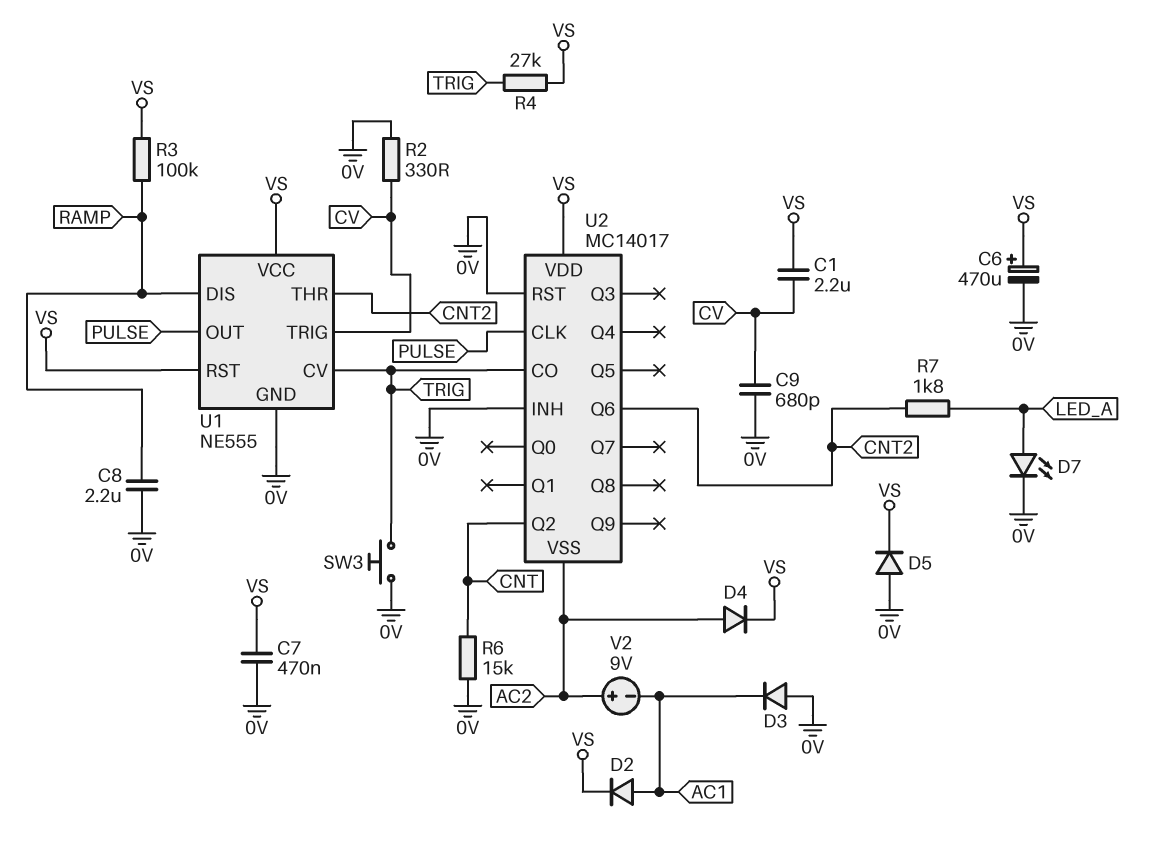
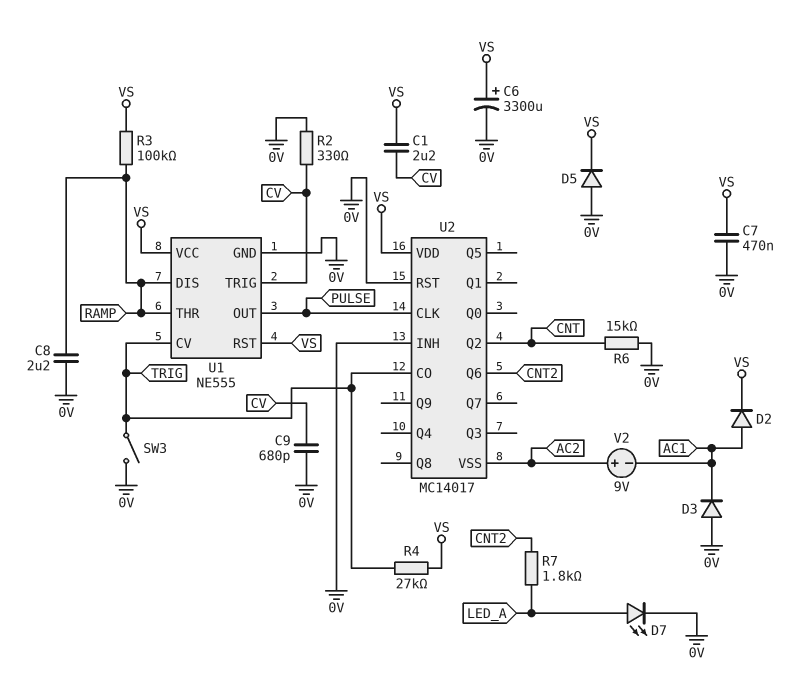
C6: 470uF (plus VS, minus 0V) -> 3300uF (plus VS, minus 0V)
D4: diode (A AC2, K VS) -> none
SW3: button (0V, TRIG) -> switch (0V, TRIG)
U1 pin THR: CNT2 -> RAMP

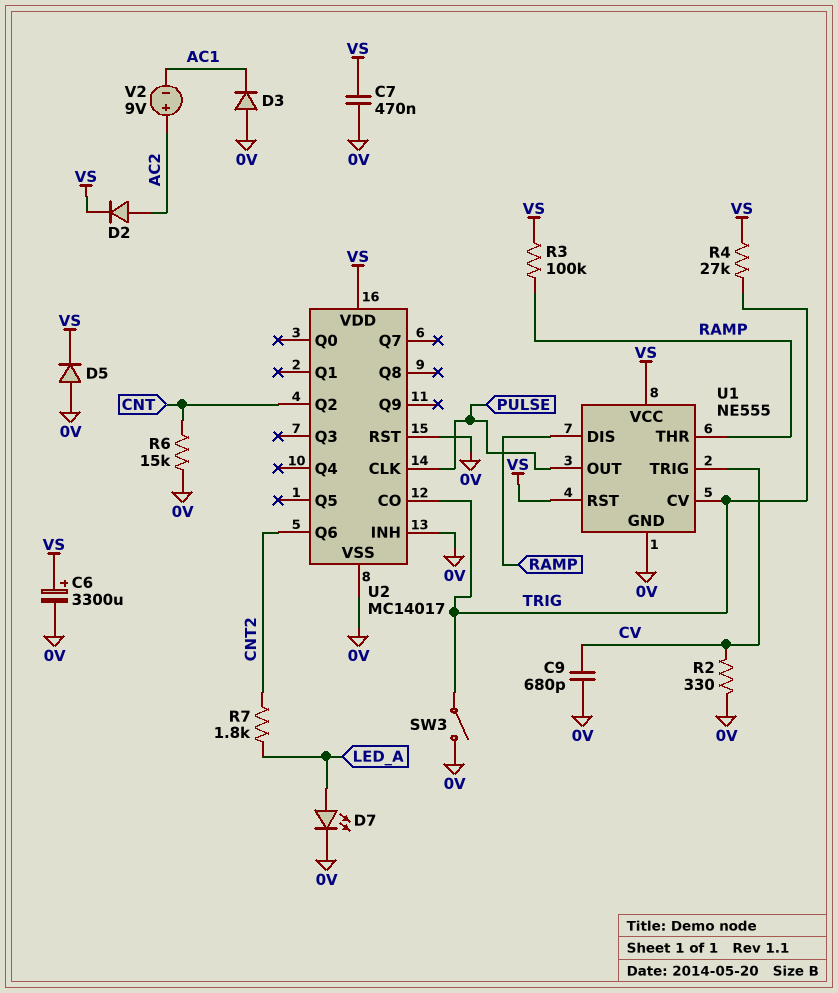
C1: 2.2uF (CV, VS) -> none
C8: 2.2uF (0V, RAMP) -> none
D2: diode (A AC1, K VS) -> diode (A AC2, K VS)
U2 pin VSS: AC2 -> 0V

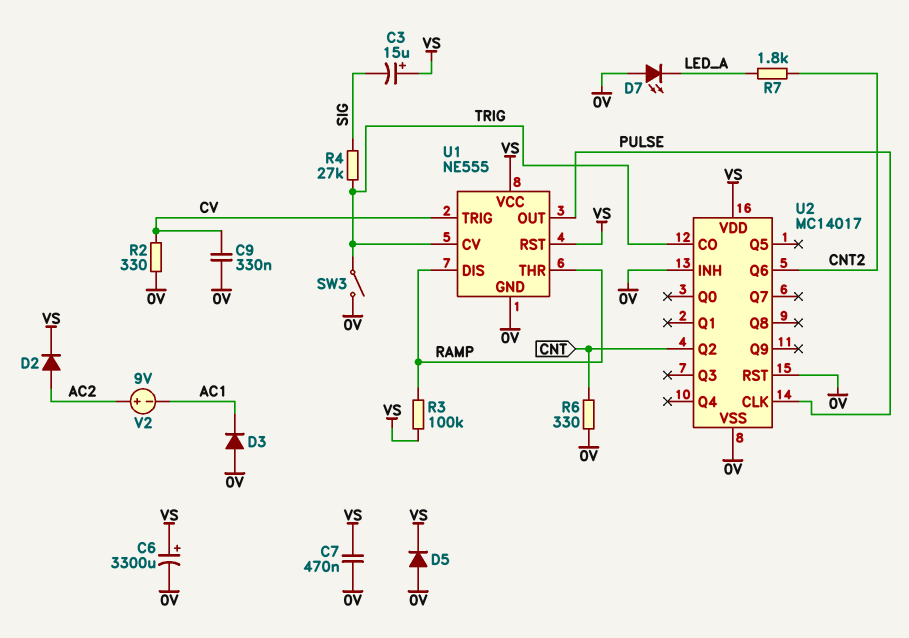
C3: none -> 15uF (plus VS, minus SIG)
C9: 680pF (0V, CV) -> 330nF (0V, CV)
D7: LED (A LED_A, K 0V) -> LED (A 0V, K LED_A)
R4: 27k (TRIG, VS) -> 27k (SIG, TRIG)
R6: 15k (0V, CNT) -> 330 (0V, CNT)

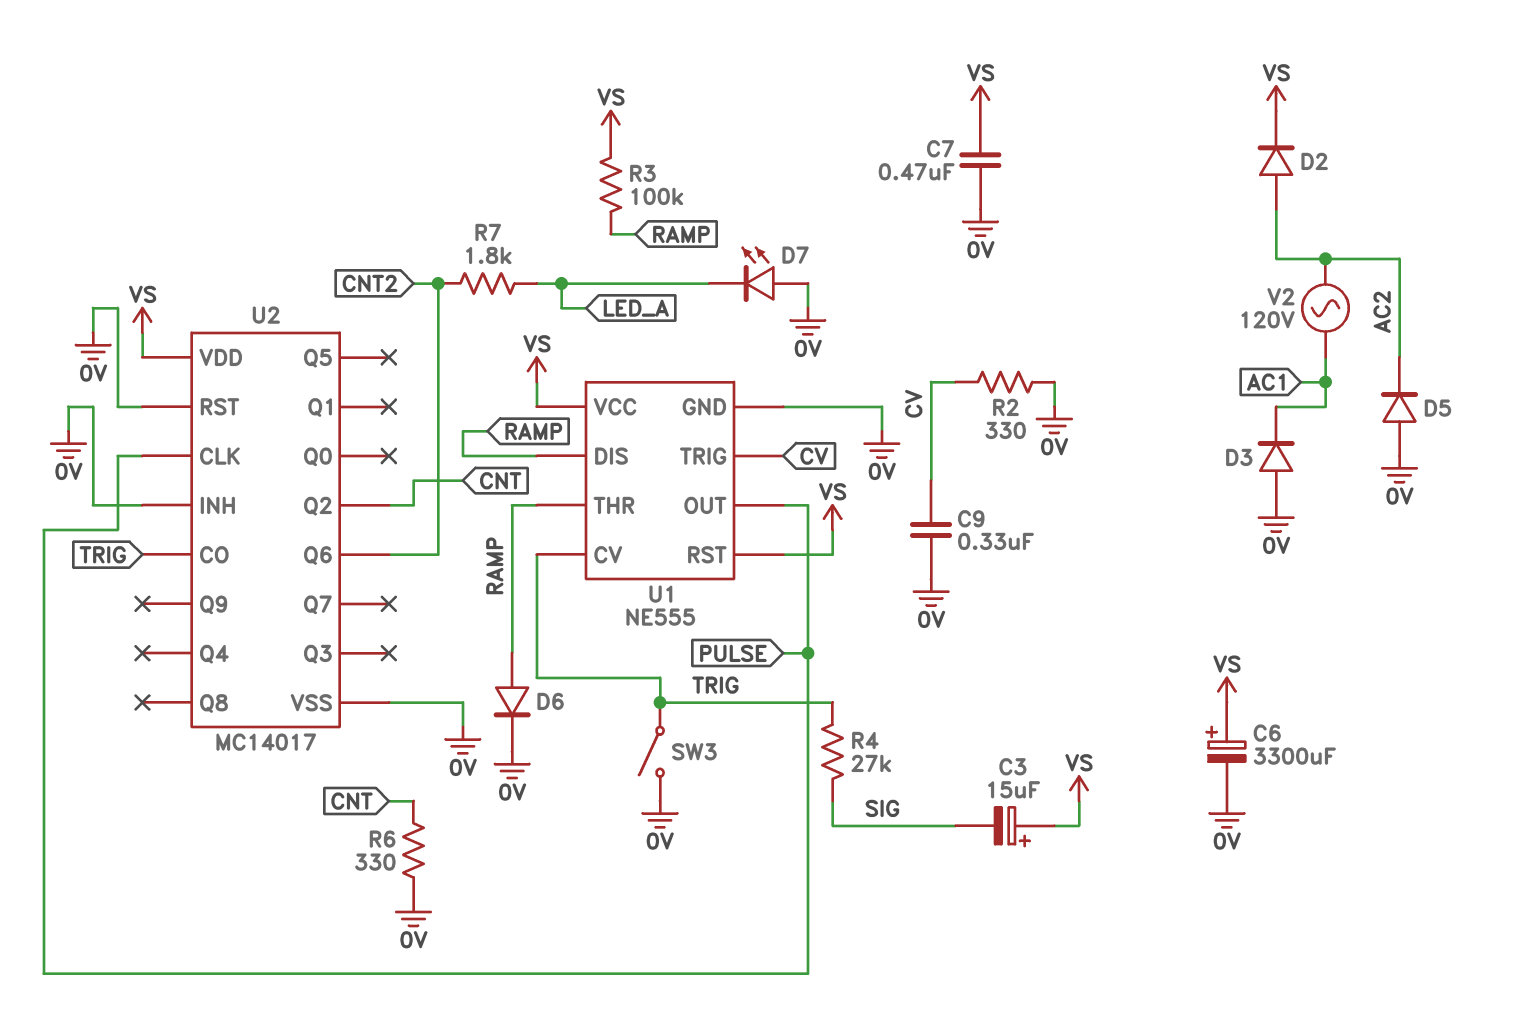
D5: diode (A 0V, K VS) -> diode (A 0V, K AC2)
D6: none -> diode (A RAMP, K 0V)
V2: 9V (plus AC2, minus AC1) -> AC 120V (AC1, AC2)

